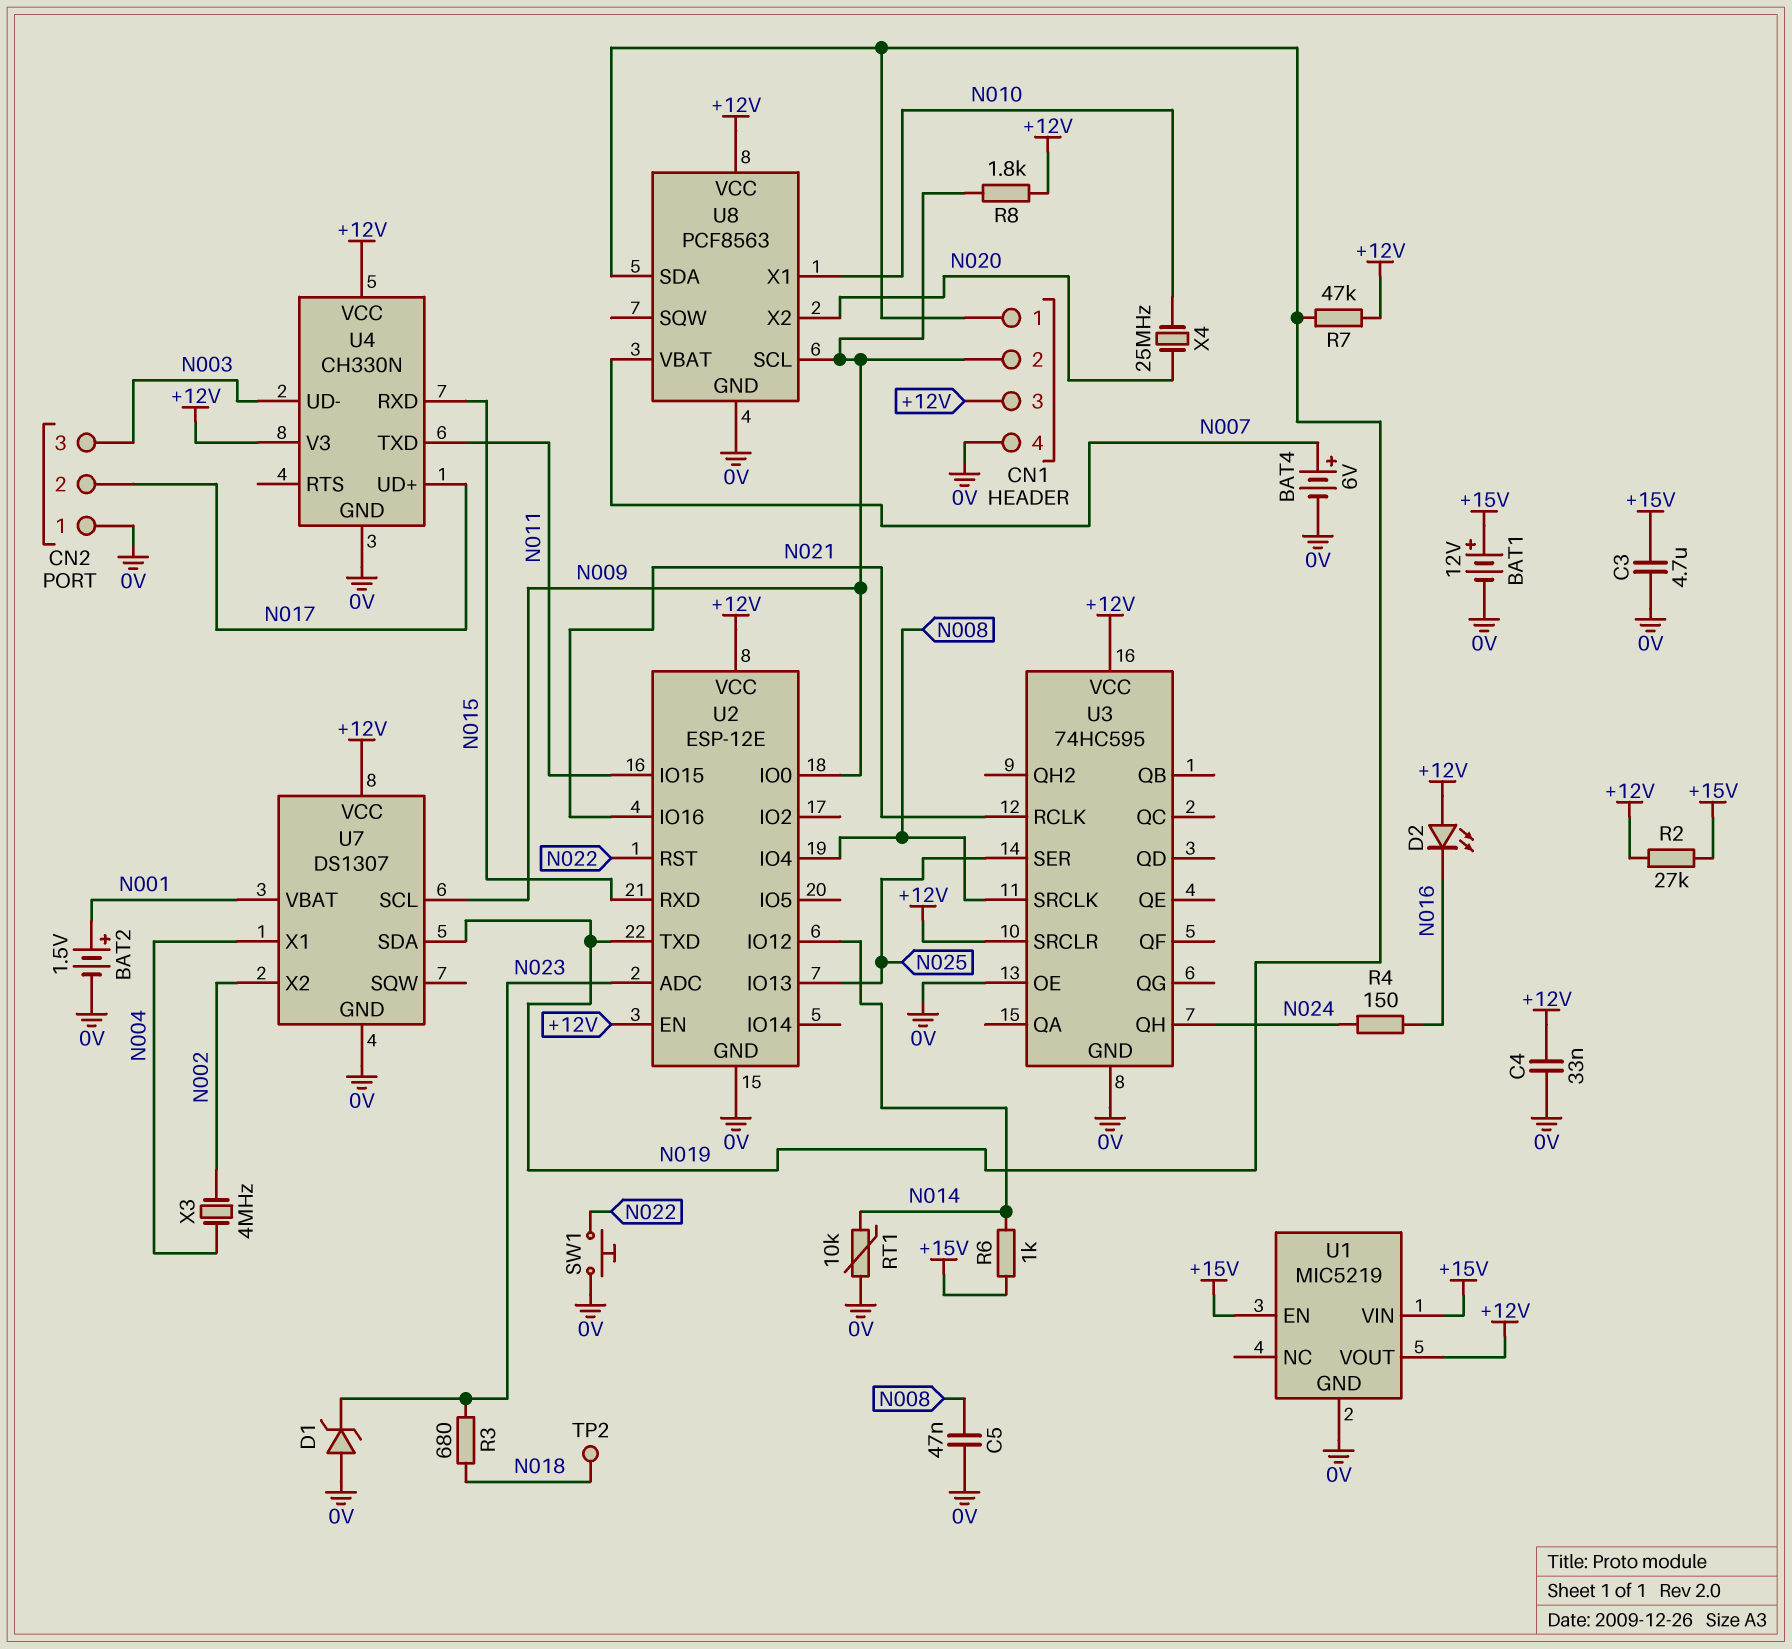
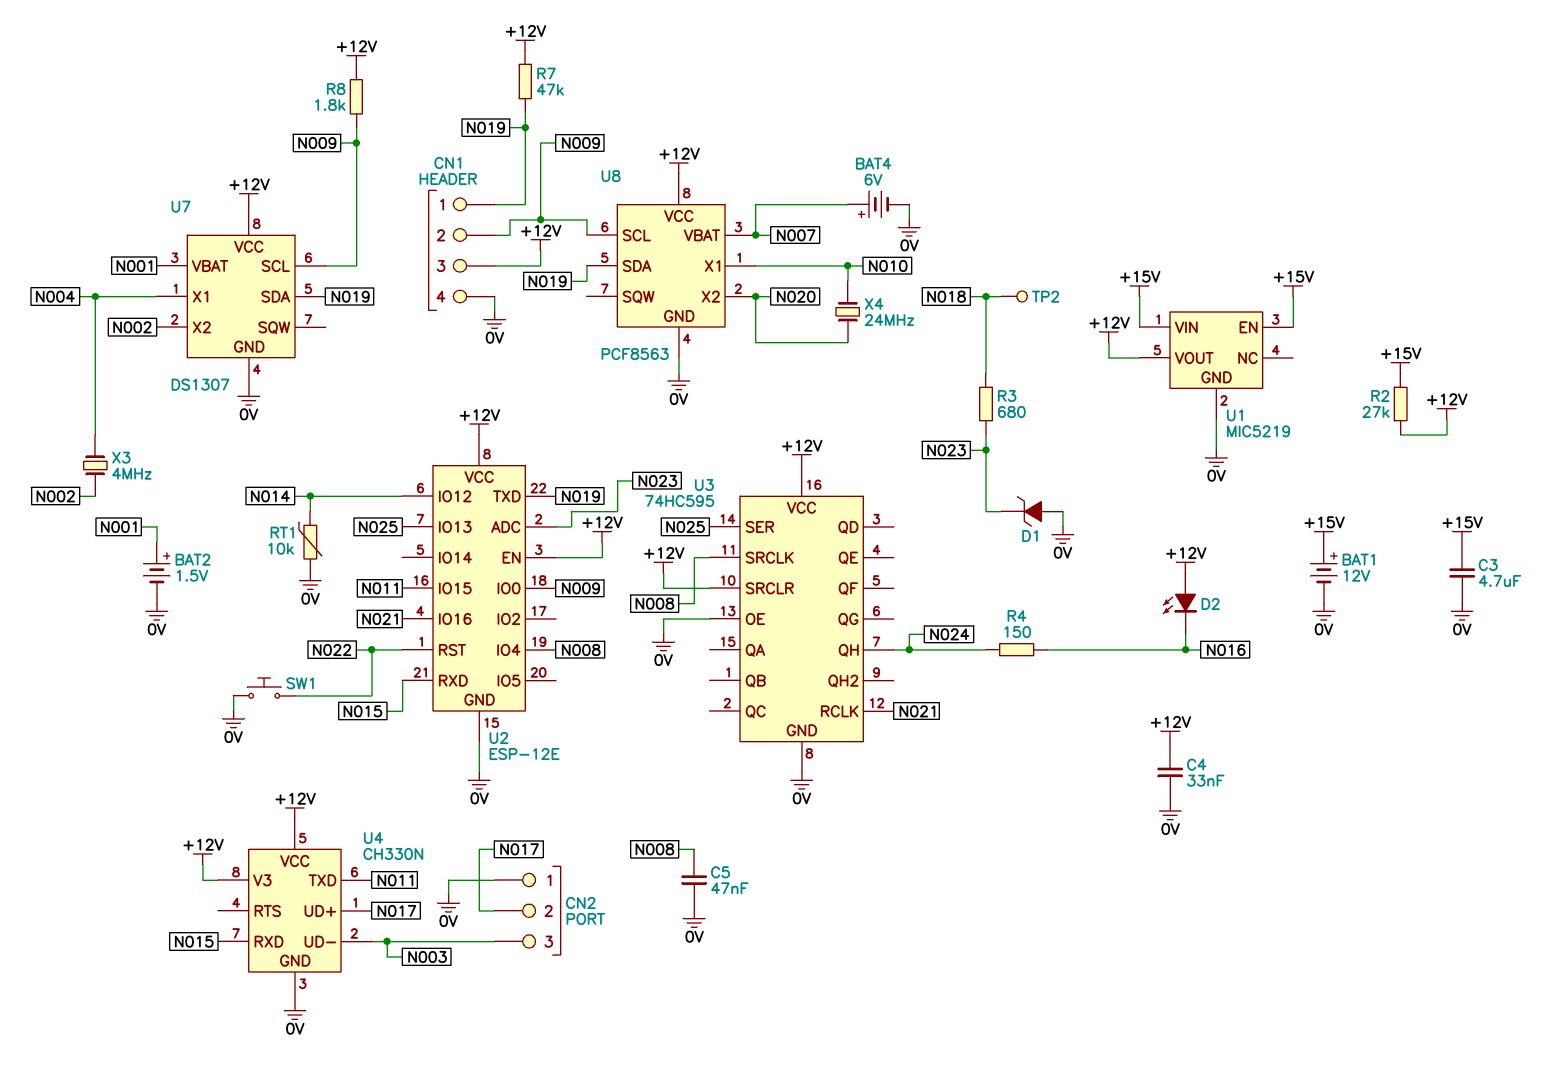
R6: 1k (+15V, N014) -> none
X4: 25MHz (N010, N020) -> 24MHz (N010, N020)

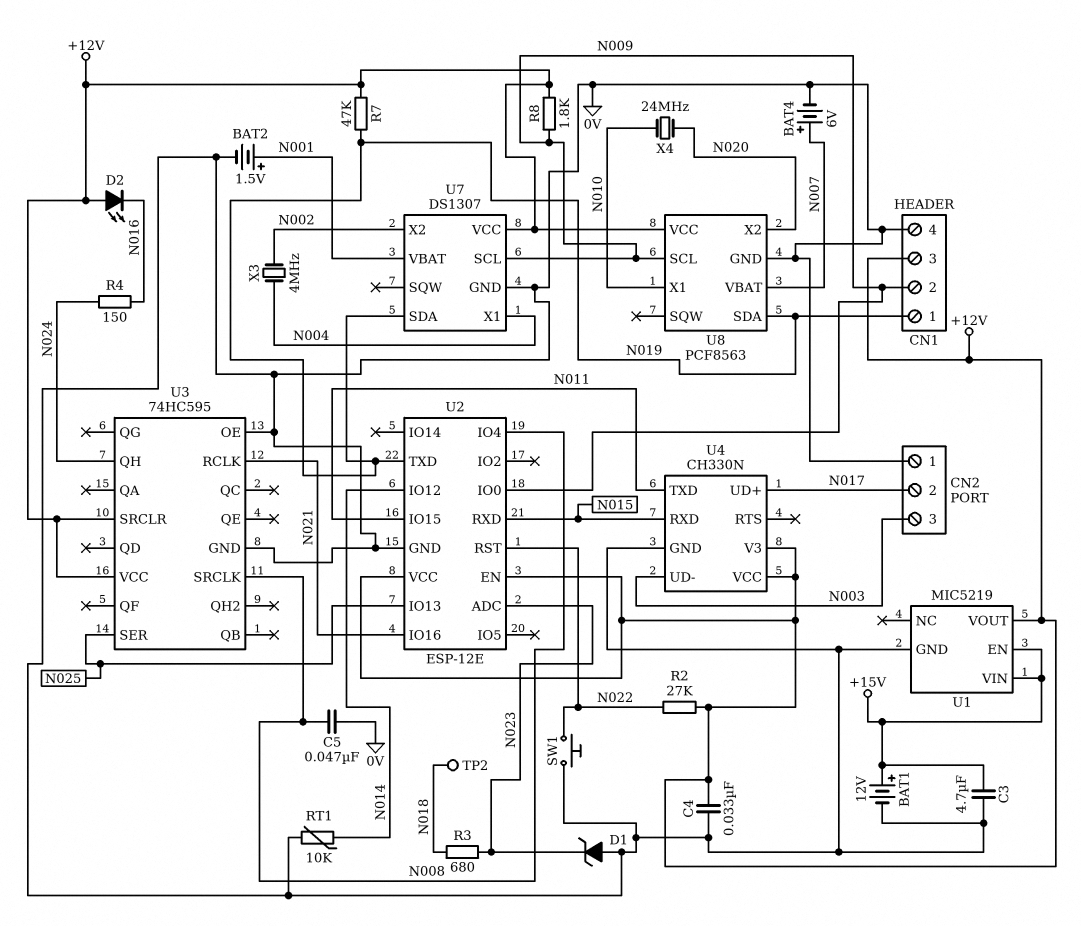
R2: 27k (+12V, +15V) -> 27k (+12V, N022)

